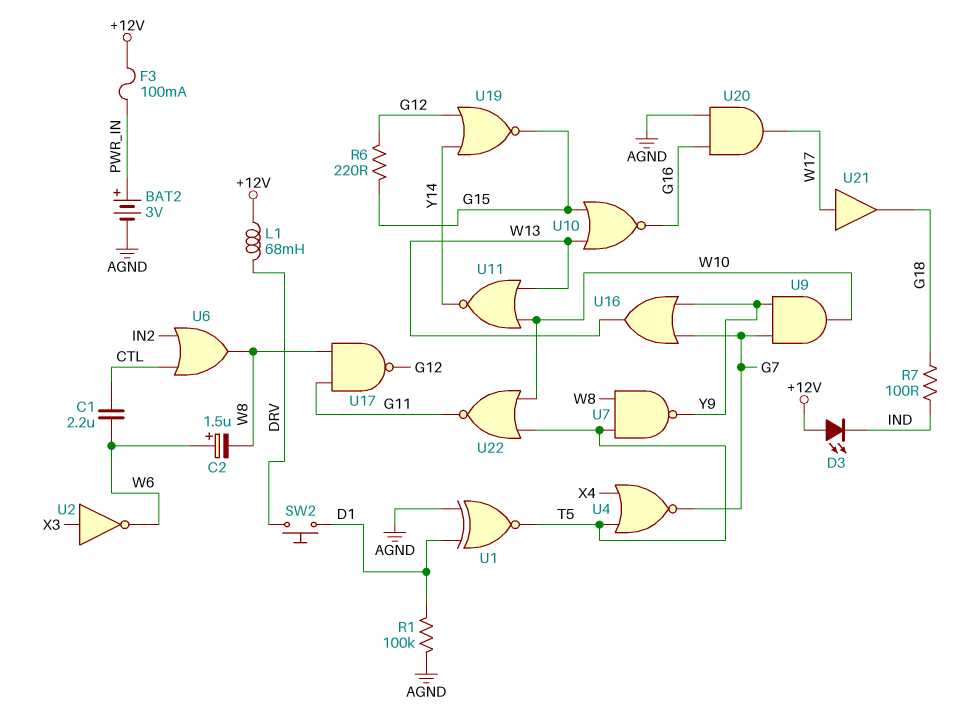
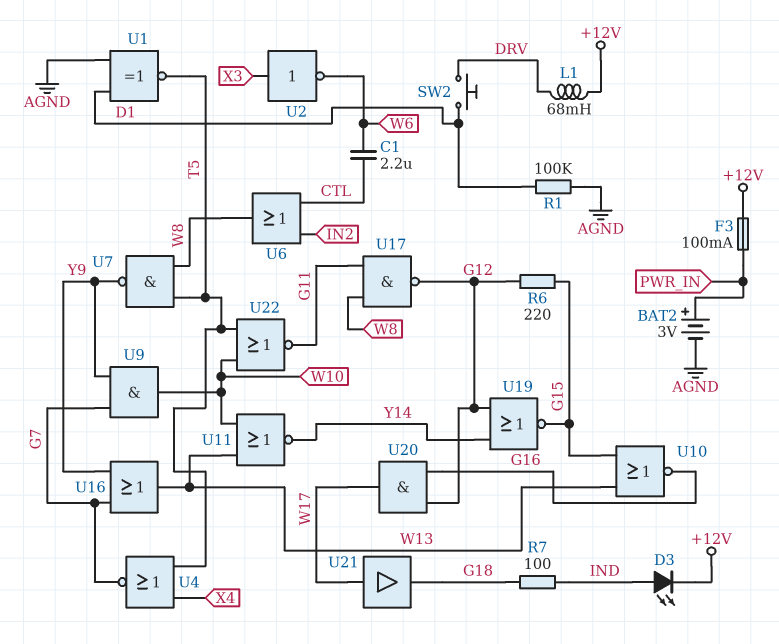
C2: 1.5uF (plus W6, minus W8) -> none
D3: LED (A +12V, K IND) -> LED (A IND, K +12V)
U20: AND (in AGND, in G16, out W17) -> AND (in G12, in G16, out W17)

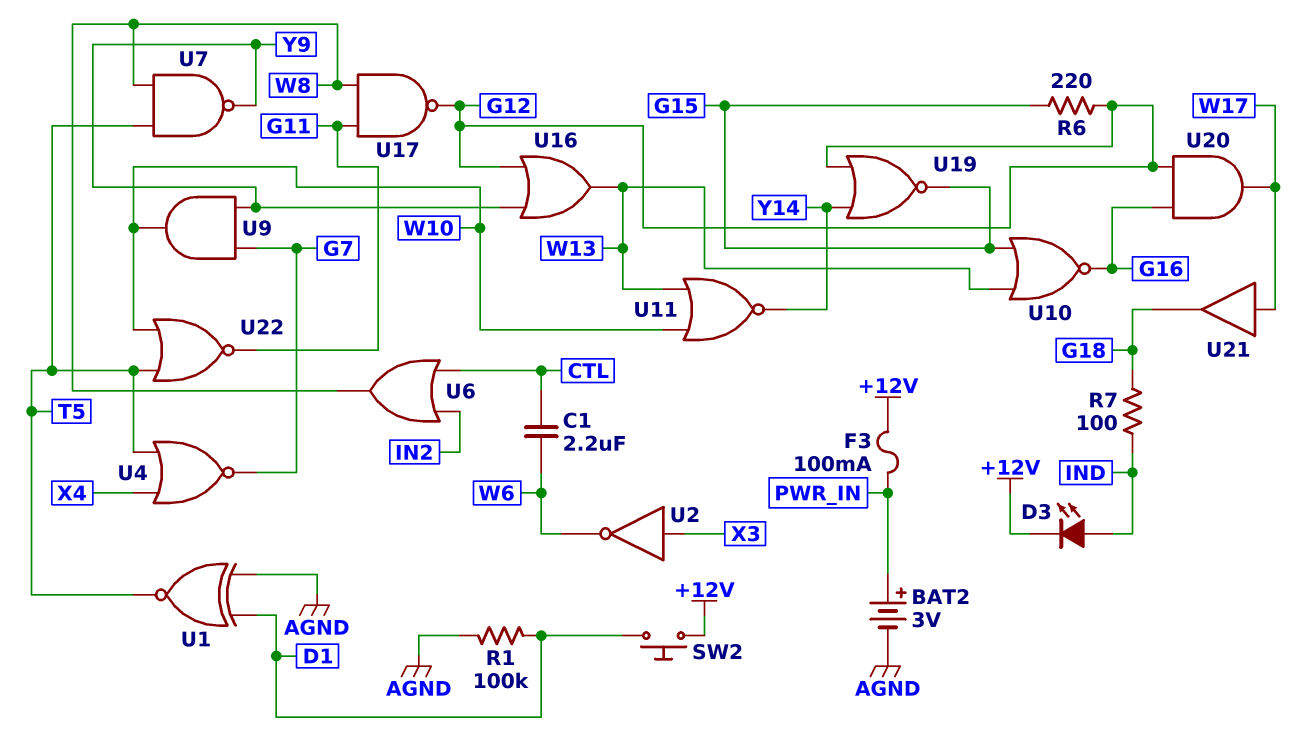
L1: 68mH (+12V, DRV) -> none
SW2: button (D1, DRV) -> button (+12V, D1)
U16: OR (in G7, in Y9, out W13) -> OR (in G12, in Y9, out W13)

